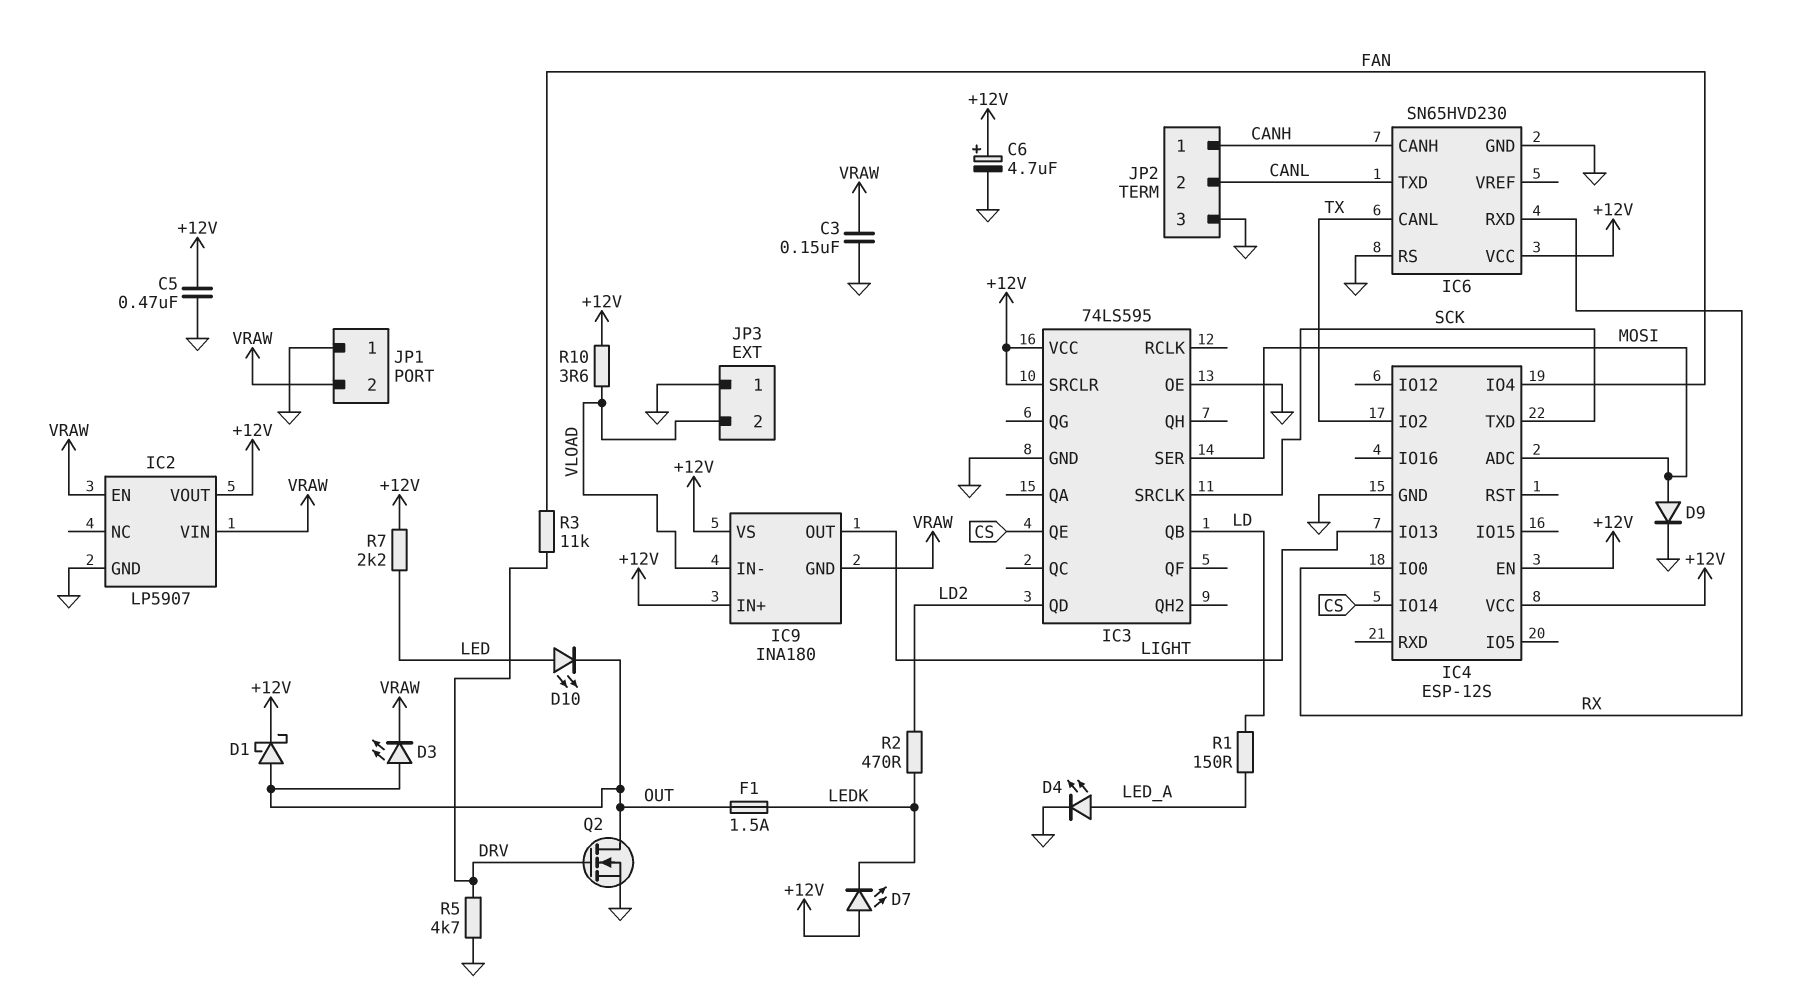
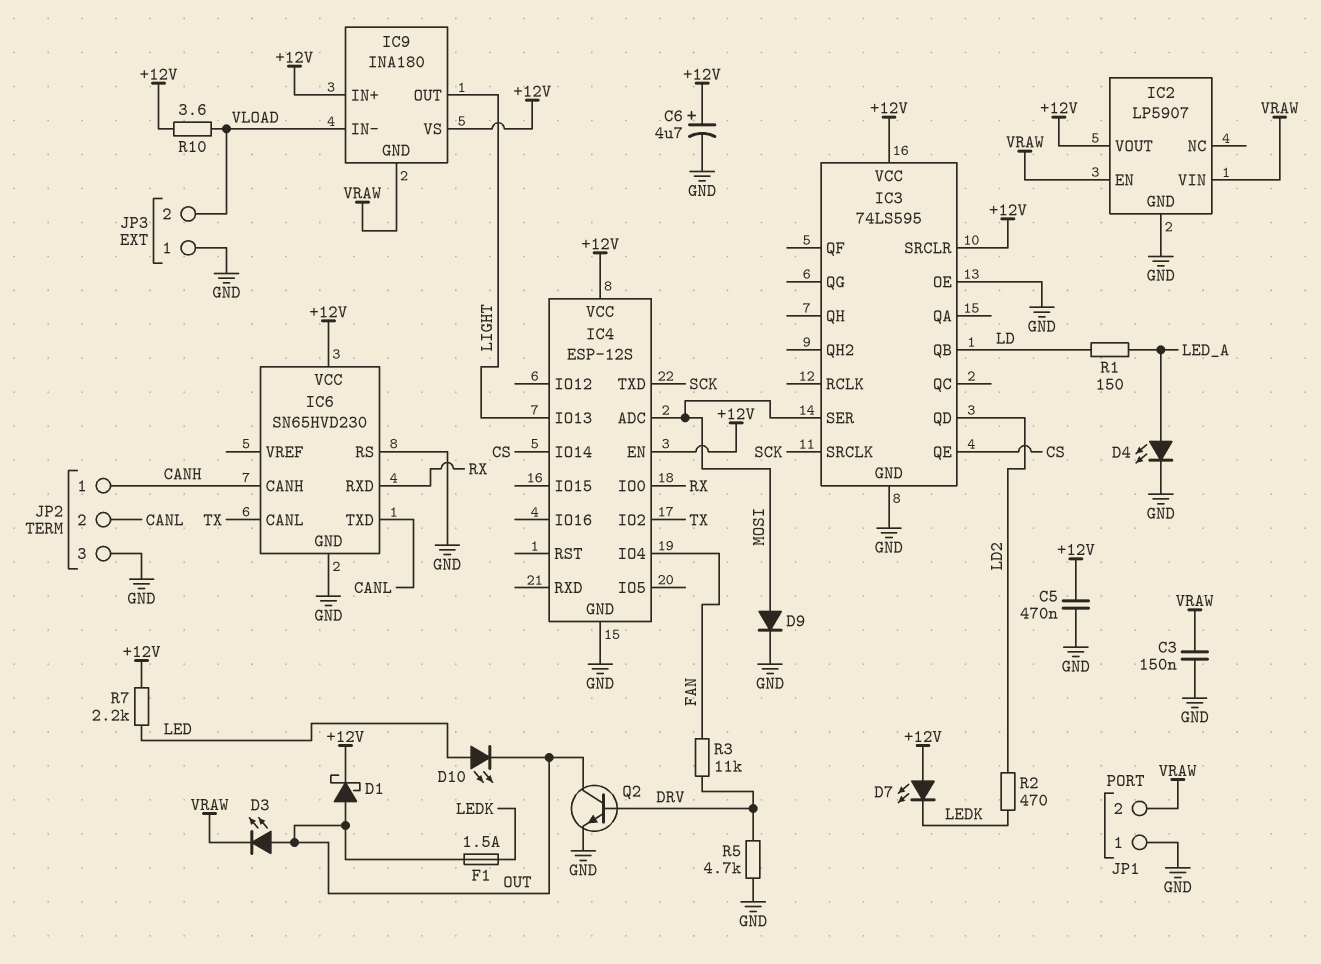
Q2: NMOS (G DRV, D OUT, S GND) -> NPN (B DRV, C OUT, E GND)

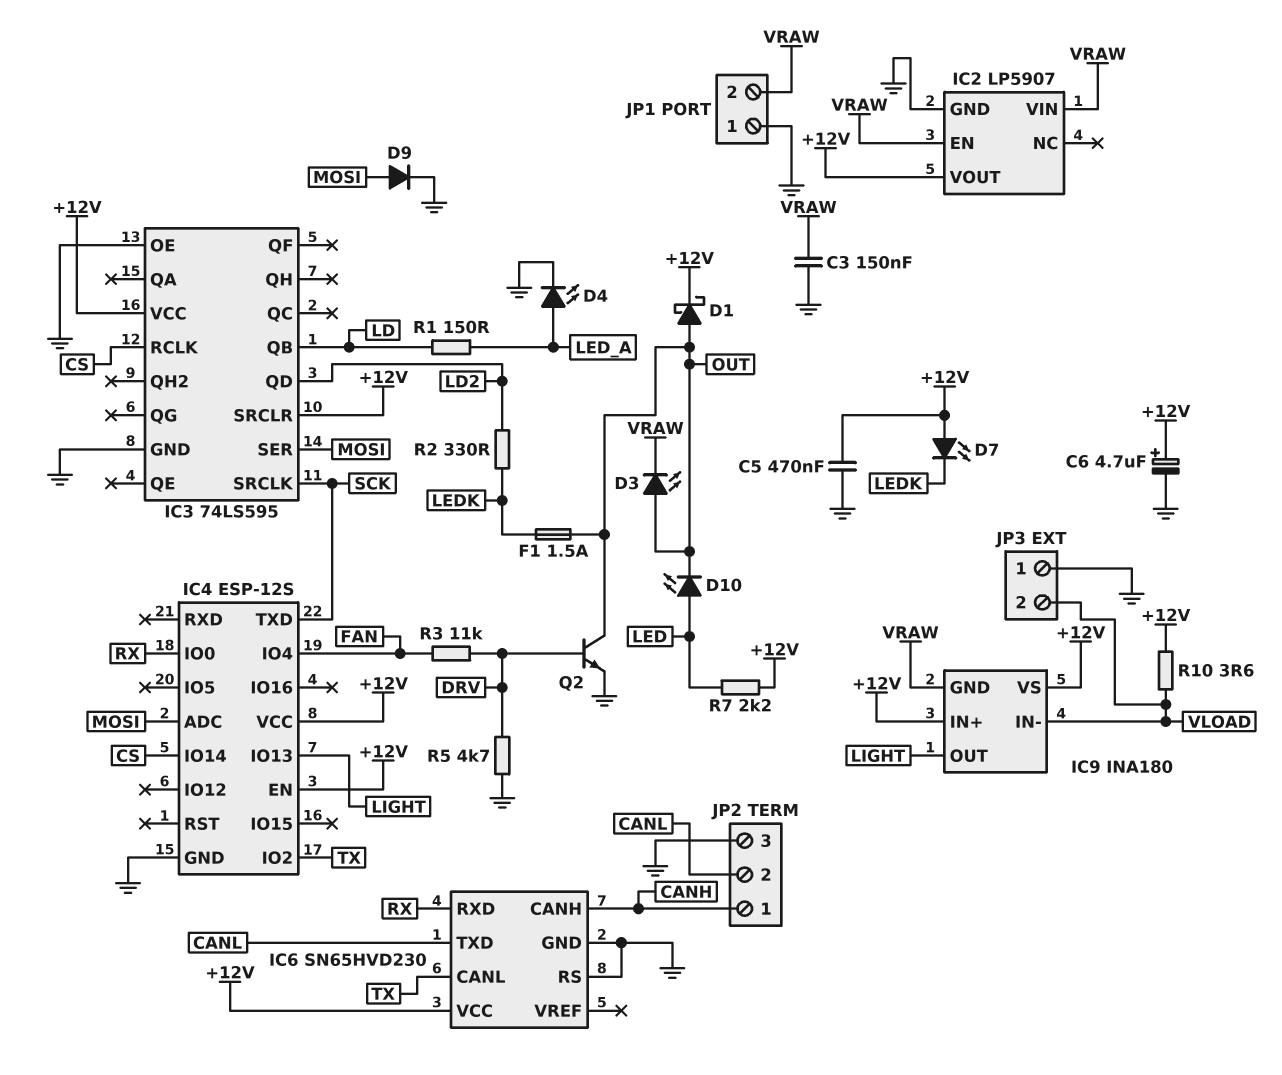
IC3 pin QE: CS -> none
IC3 pin RCLK: none -> CS
R2: 470 (LD2, LEDK) -> 330 (LD2, LEDK)

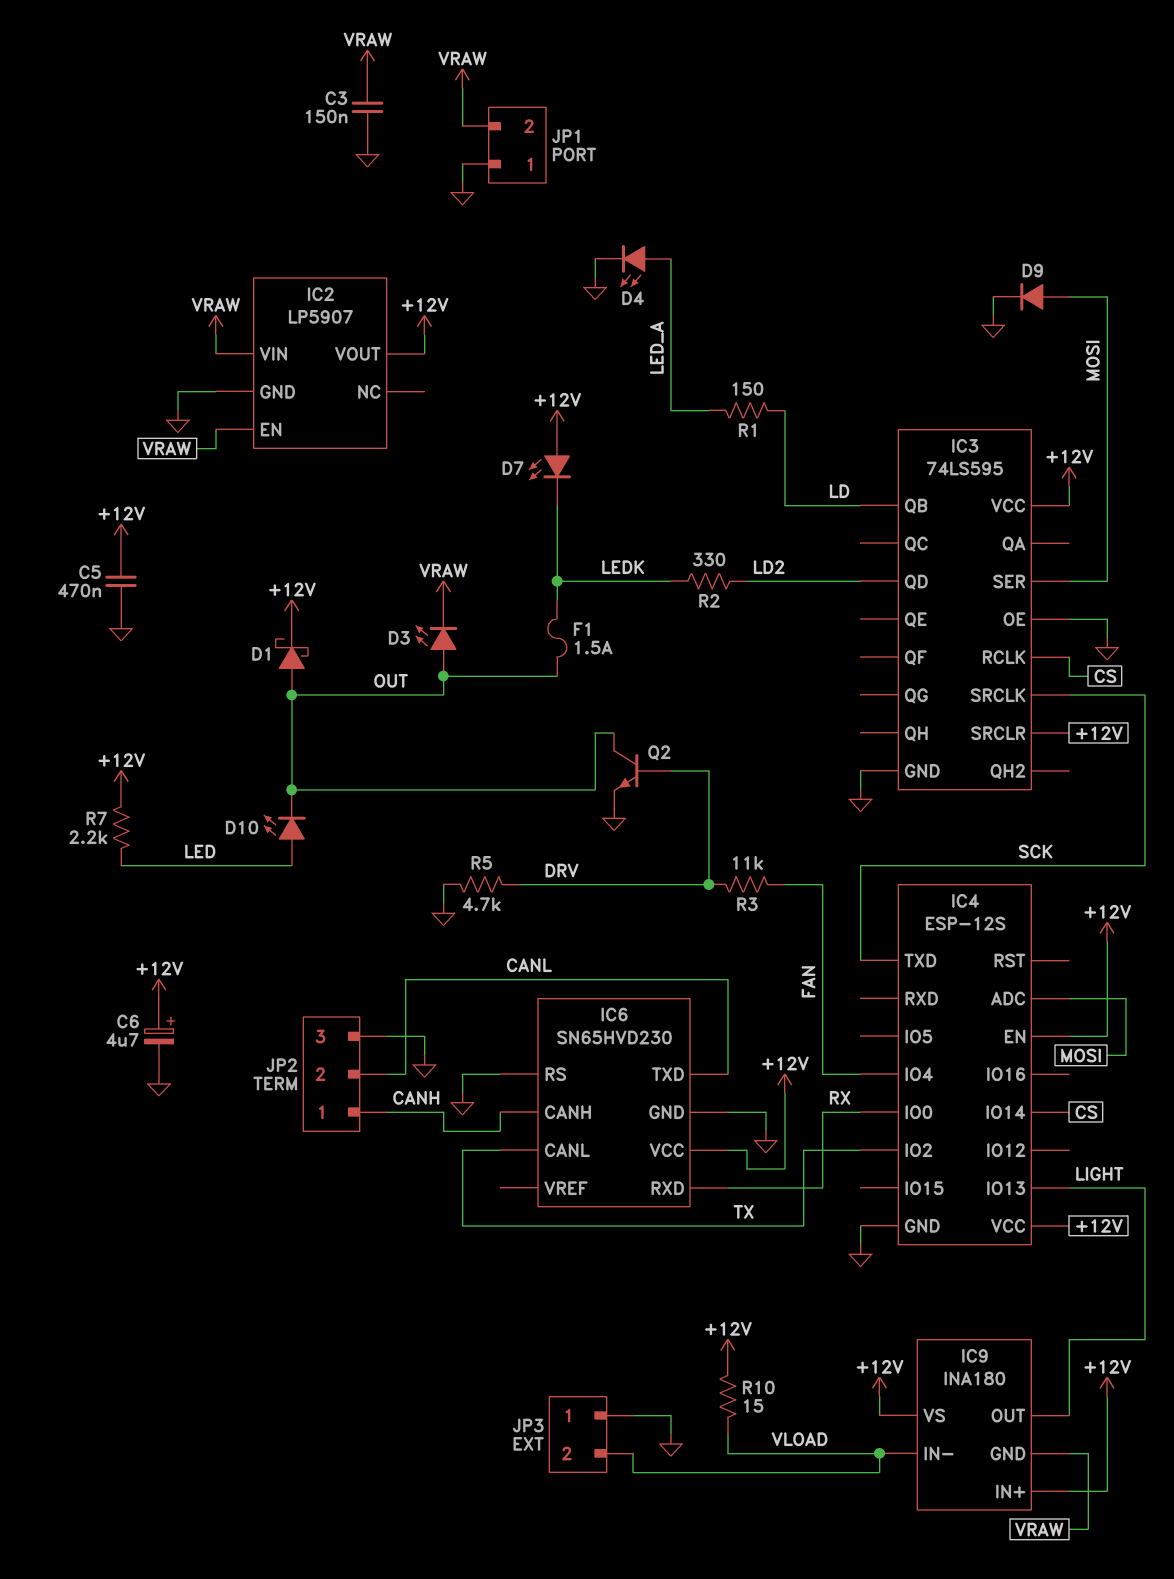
R10: 3.6 (+12V, VLOAD) -> 15 (+12V, VLOAD)

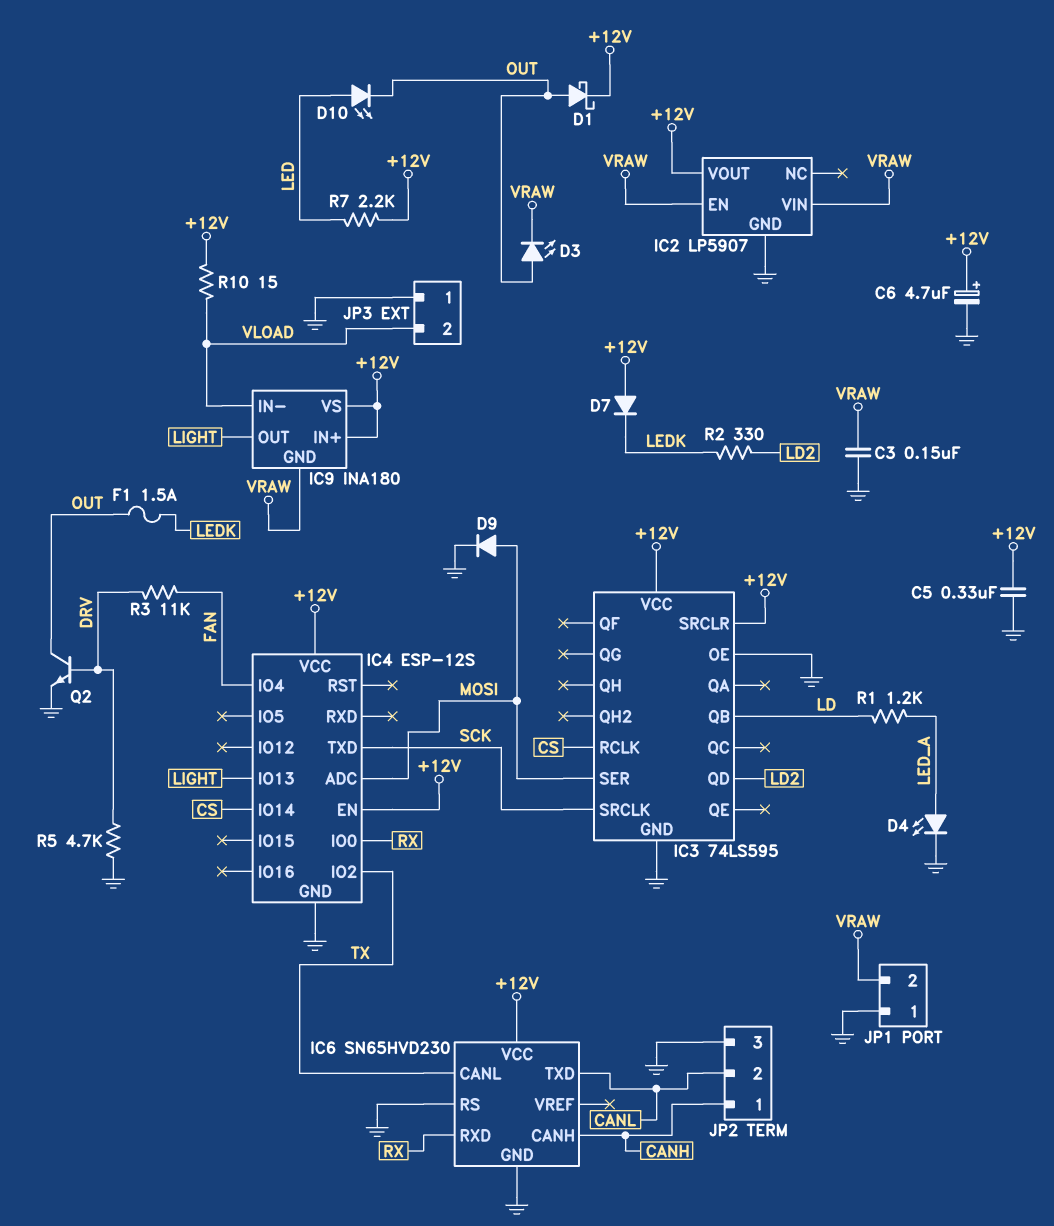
C5: 470nF (+12V, GND) -> 330nF (+12V, GND)
D7: LED (A +12V, K LEDK) -> diode (A +12V, K LEDK)
R1: 150 (LD, LED_A) -> 1.2k (LD, LED_A)

